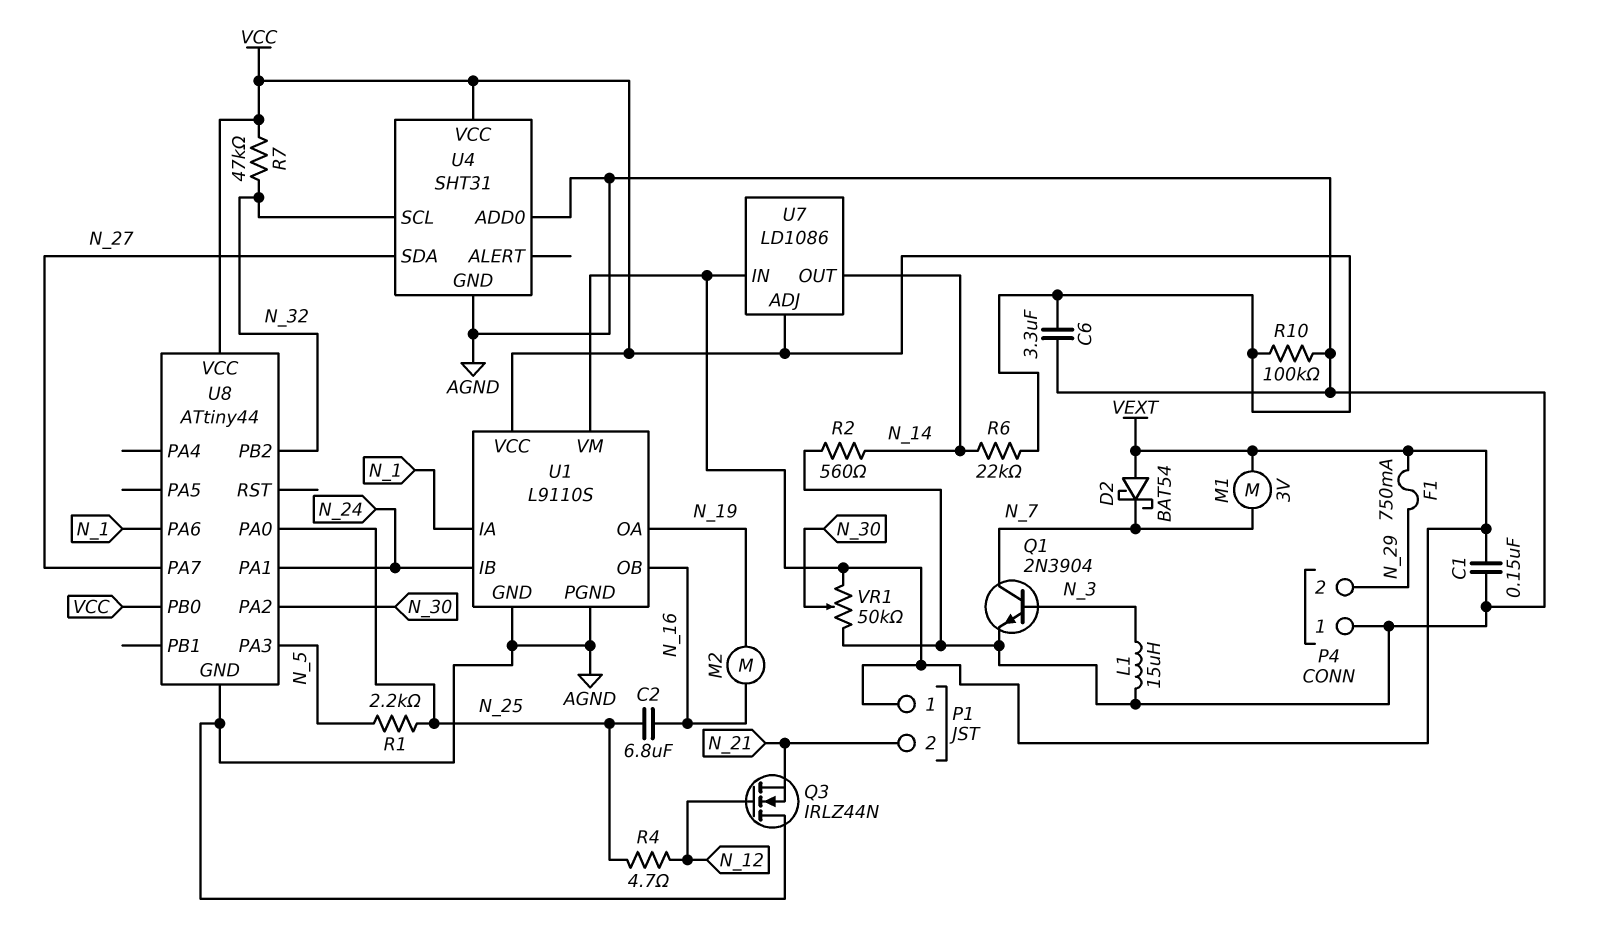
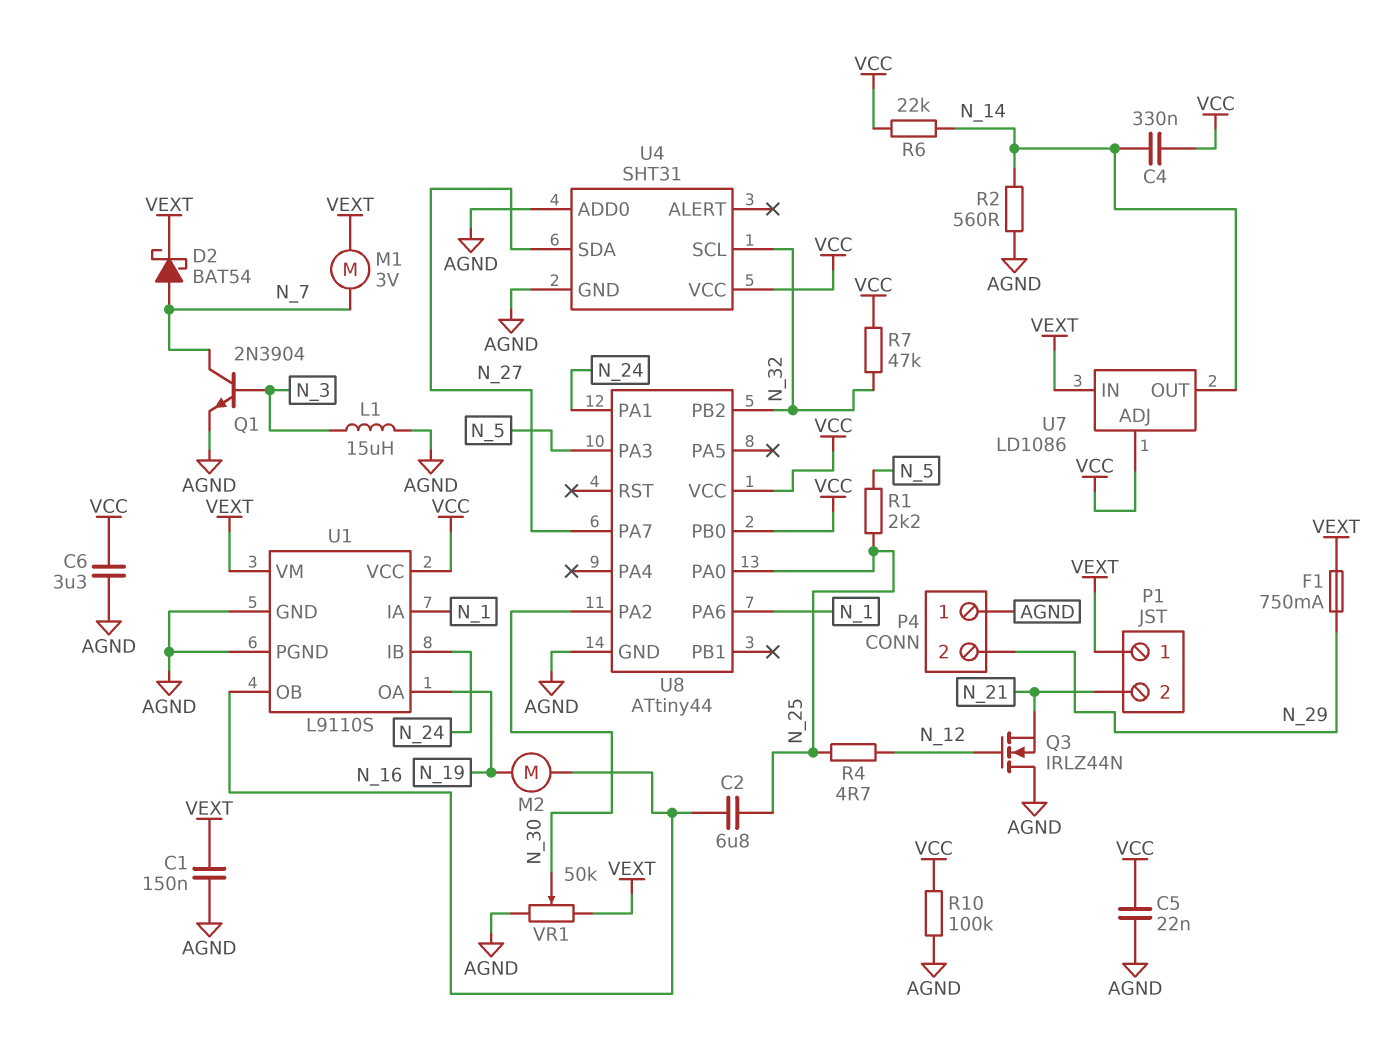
C4: none -> 330nF (N_14, VCC)
C5: none -> 22nF (AGND, VCC)
D2: schottky BAT54 (A VEXT, K N_7) -> schottky BAT54 (A N_7, K VEXT)

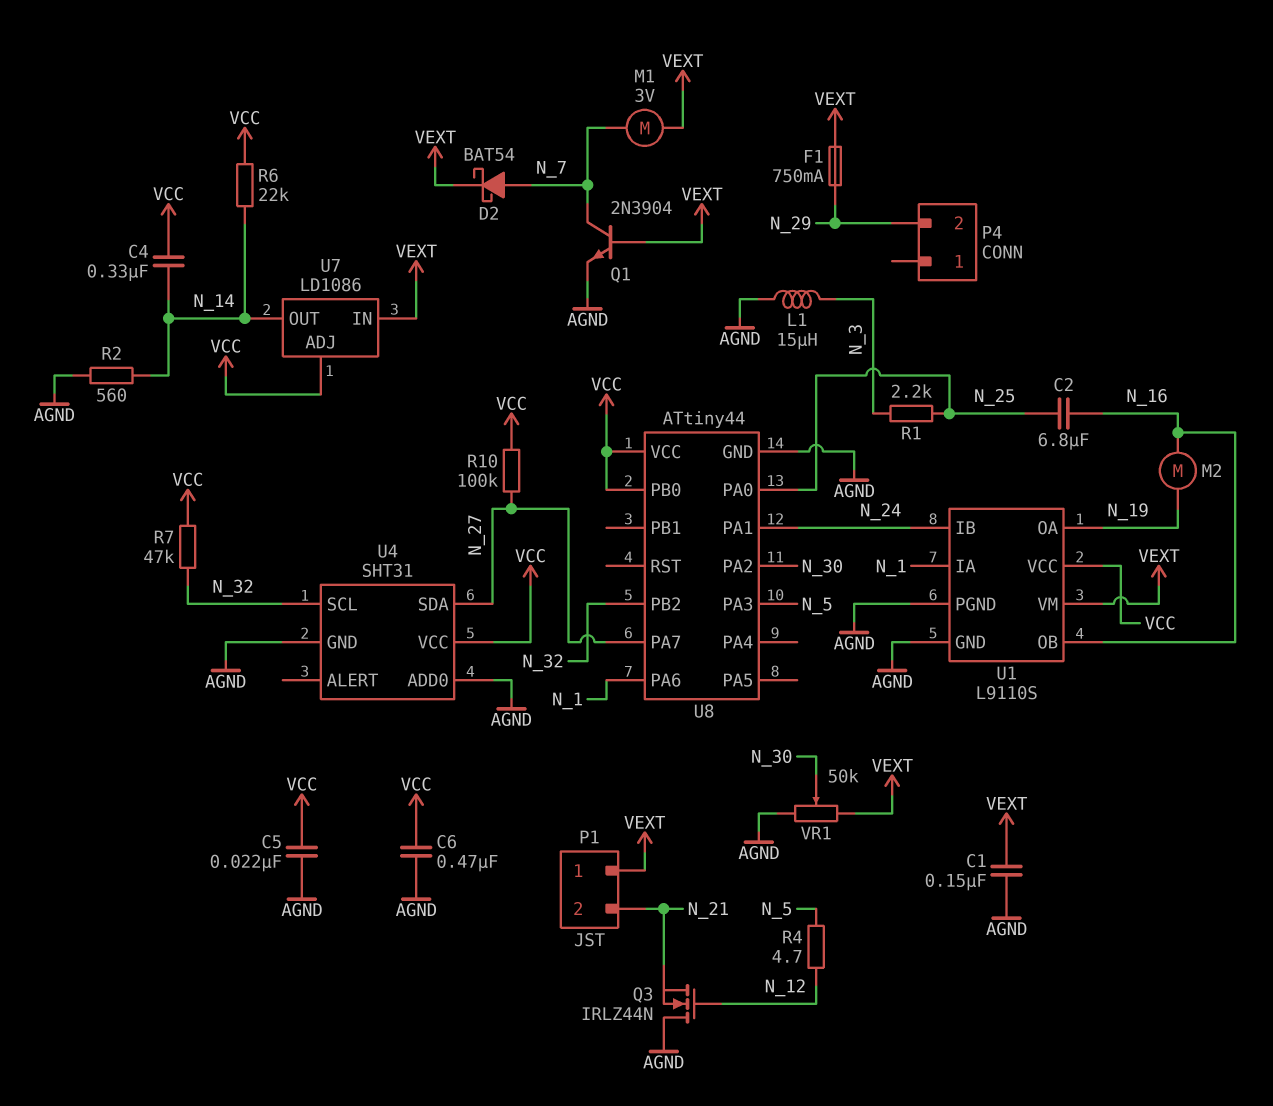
C6: 3.3uF (AGND, VCC) -> 470nF (AGND, VCC)
P4 pin 1: AGND -> none
Q1: NPN 2N3904 (B N_3, C N_7, E AGND) -> NPN 2N3904 (B VEXT, C N_7, E AGND)
R1: 2.2k (N_5, N_25) -> 2.2k (N_3, N_25)
R4: 4.7 (N_12, N_25) -> 4.7 (N_5, N_12)
R10: 100k (AGND, VCC) -> 100k (N_27, VCC)

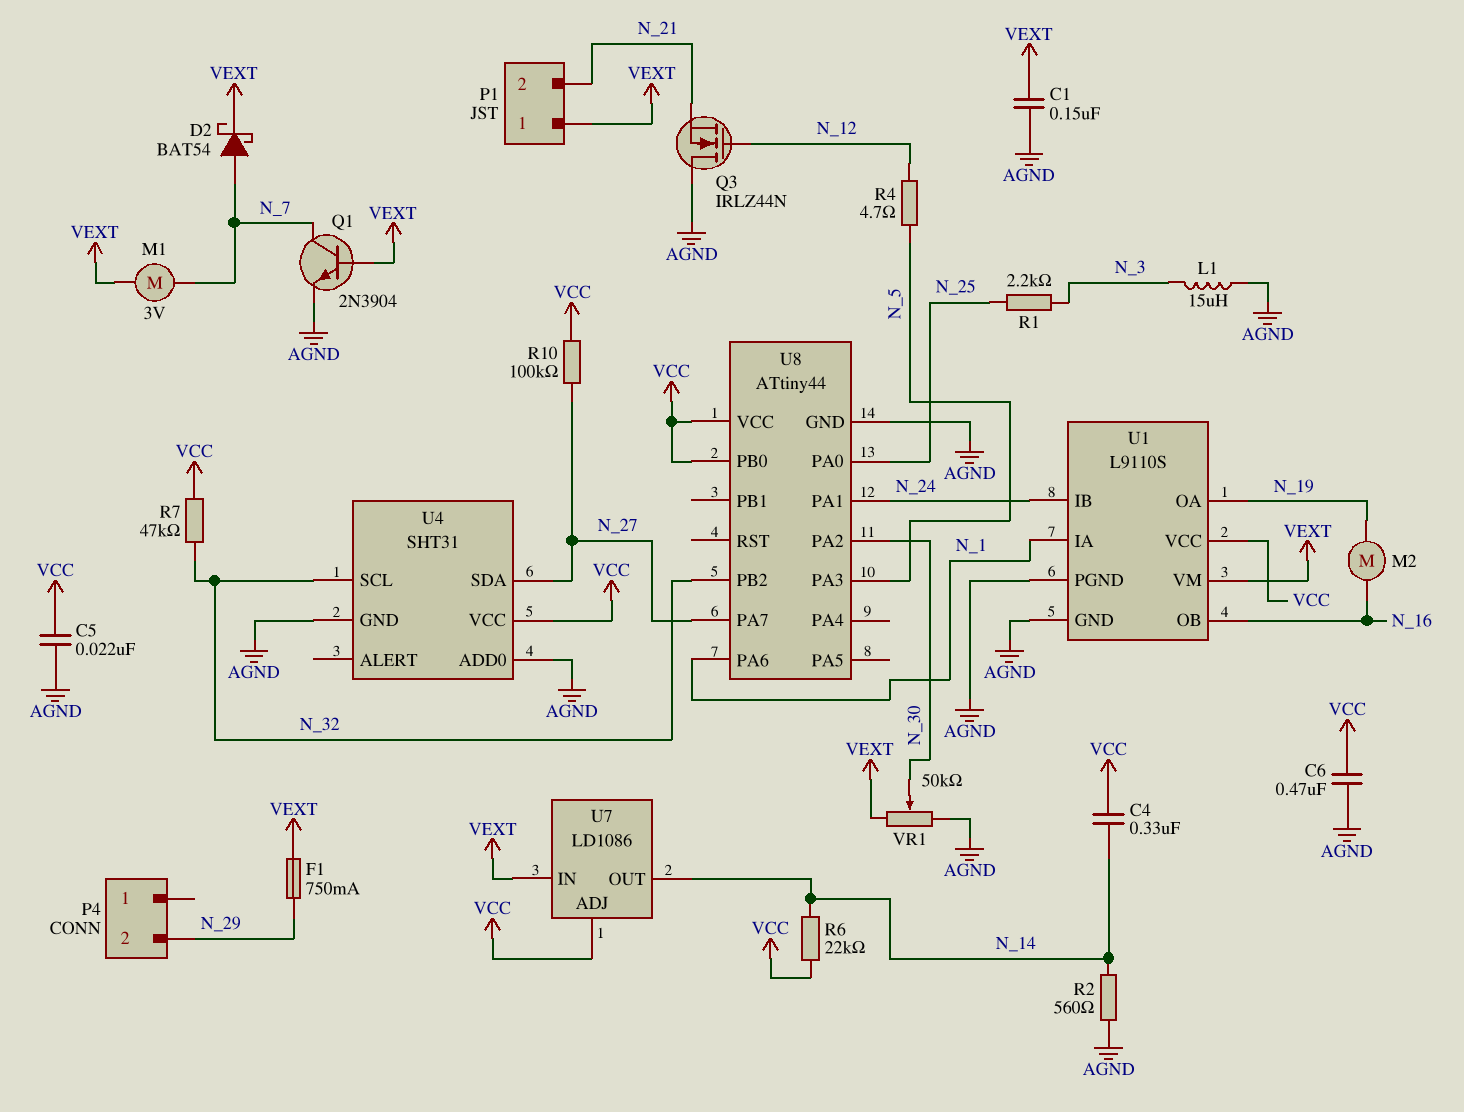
C2: 6.8uF (N_16, N_25) -> none

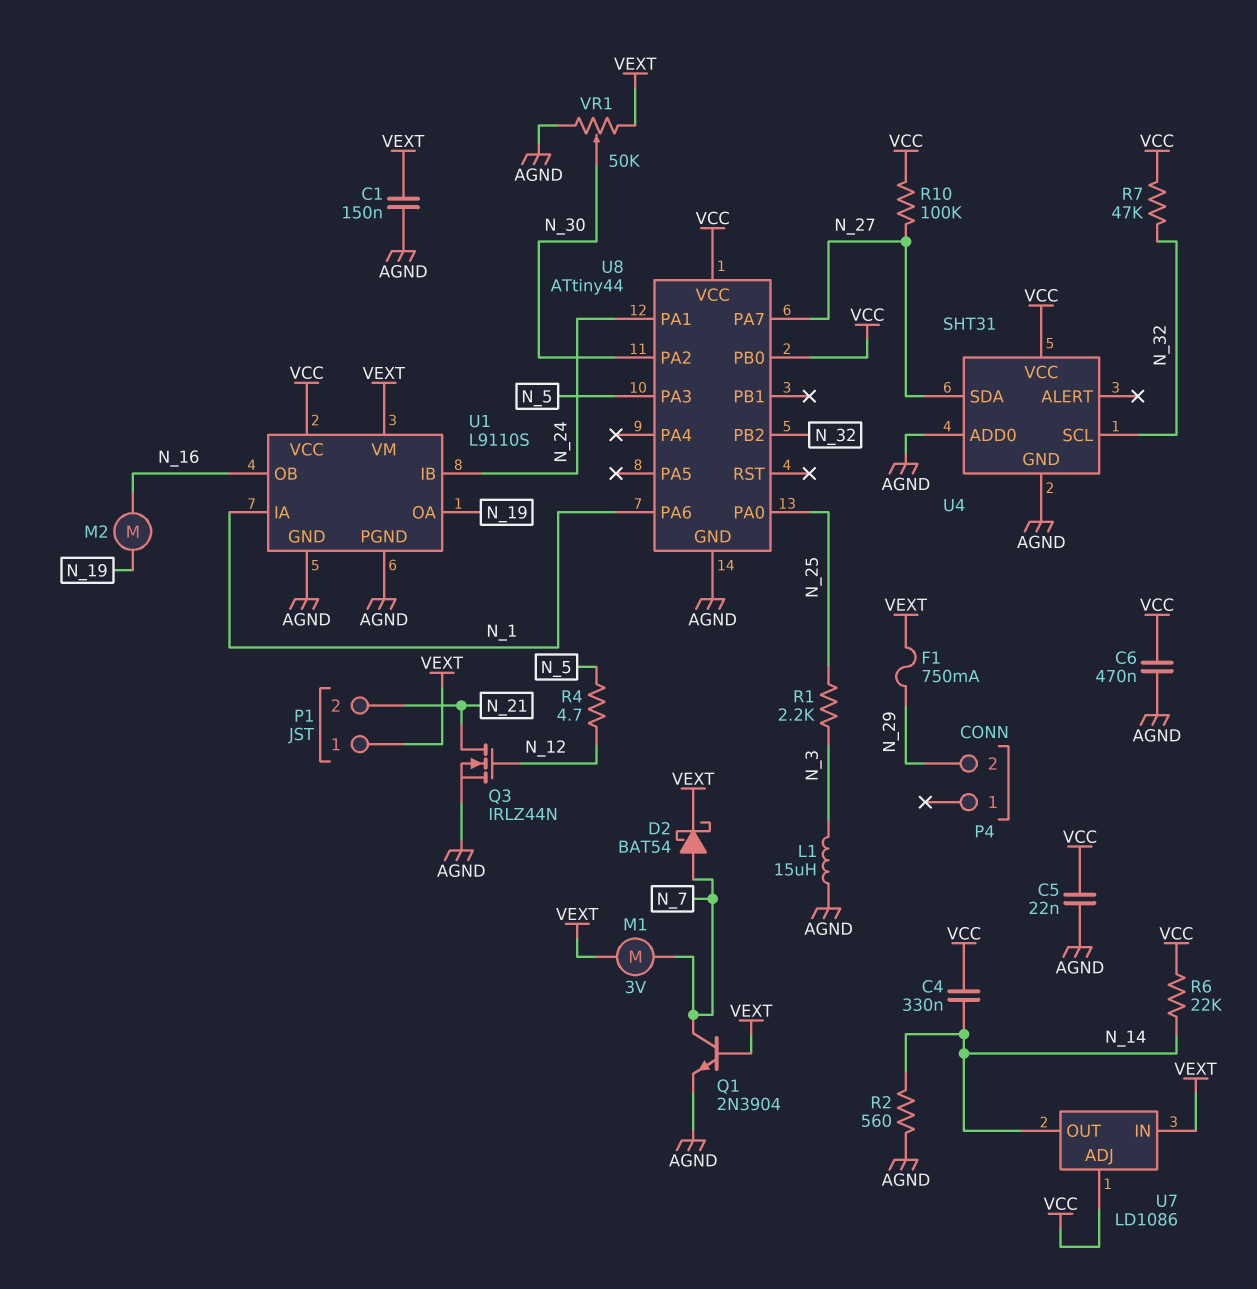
Q3: NMOS IRLZ44N (G N_12, D AGND, S N_21) -> NMOS IRLZ44N (G N_12, D N_21, S AGND)

